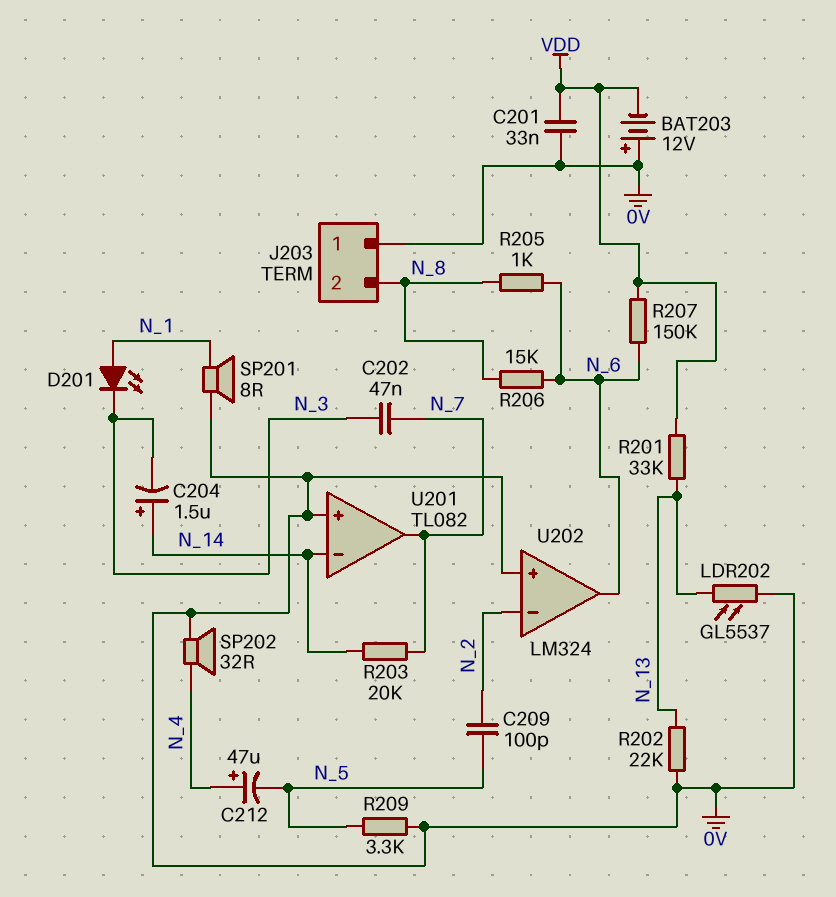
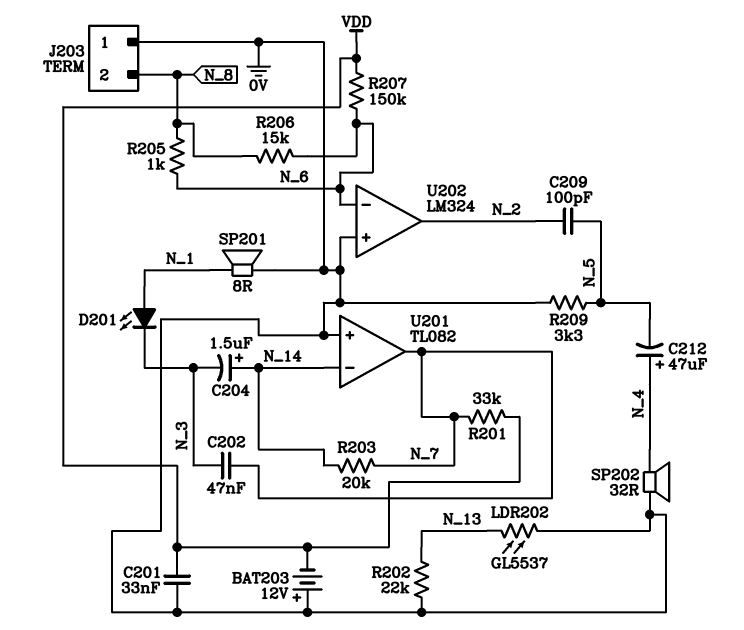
R201: 33k (N_13, VDD) -> 33k (N_7, VDD)
U202 pin in-: N_2 -> N_6
U202 pin out: N_6 -> N_2

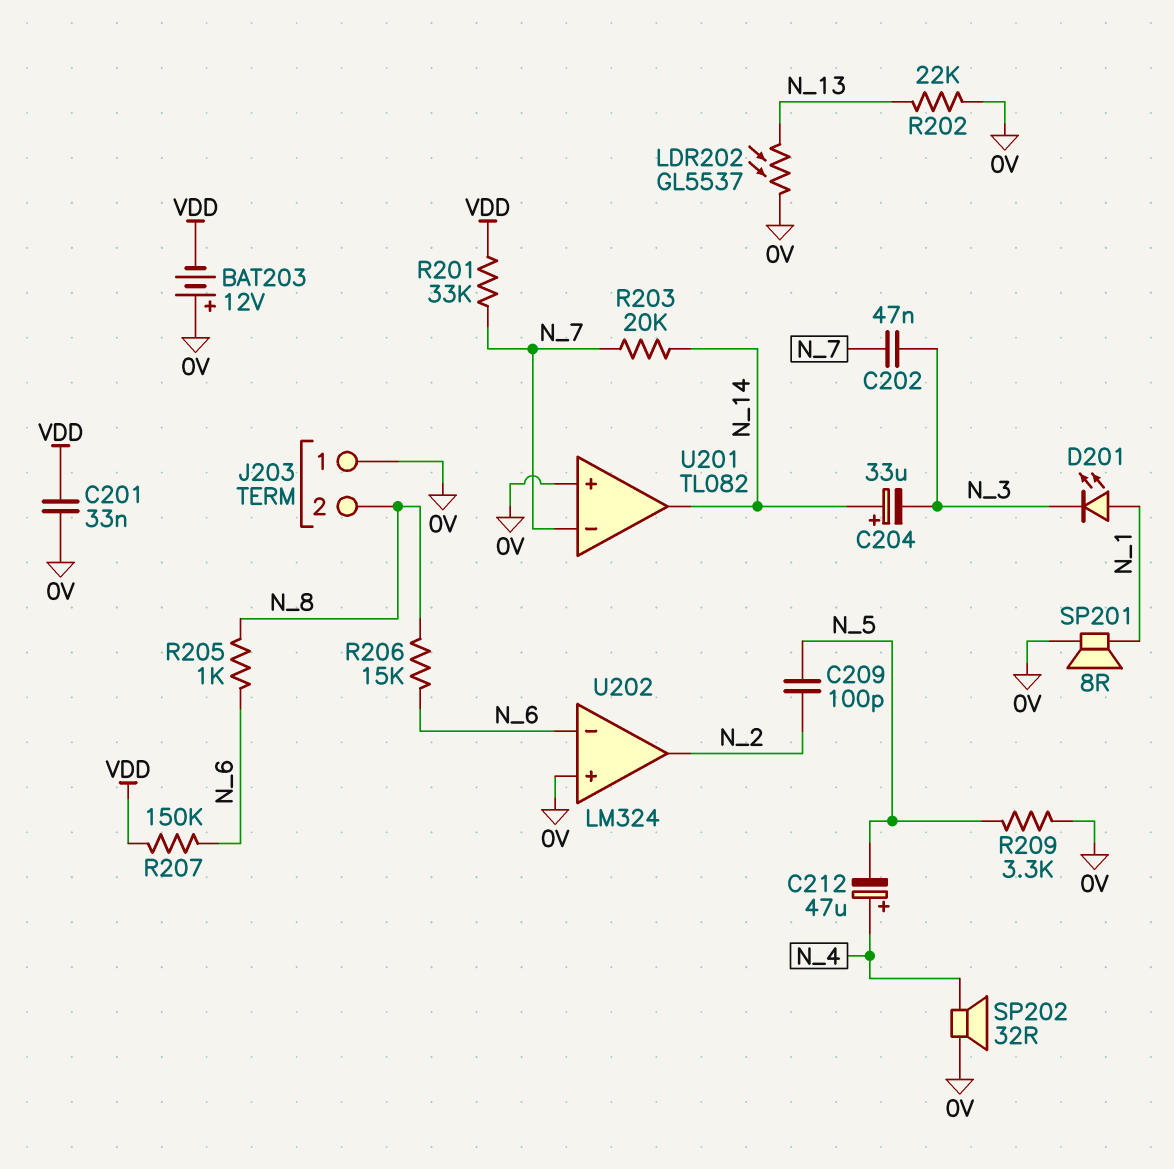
C204: 1.5uF (plus N_14, minus N_3) -> 33uF (plus N_14, minus N_3)
U201 pin in-: N_14 -> N_7
U201 pin out: N_7 -> N_14

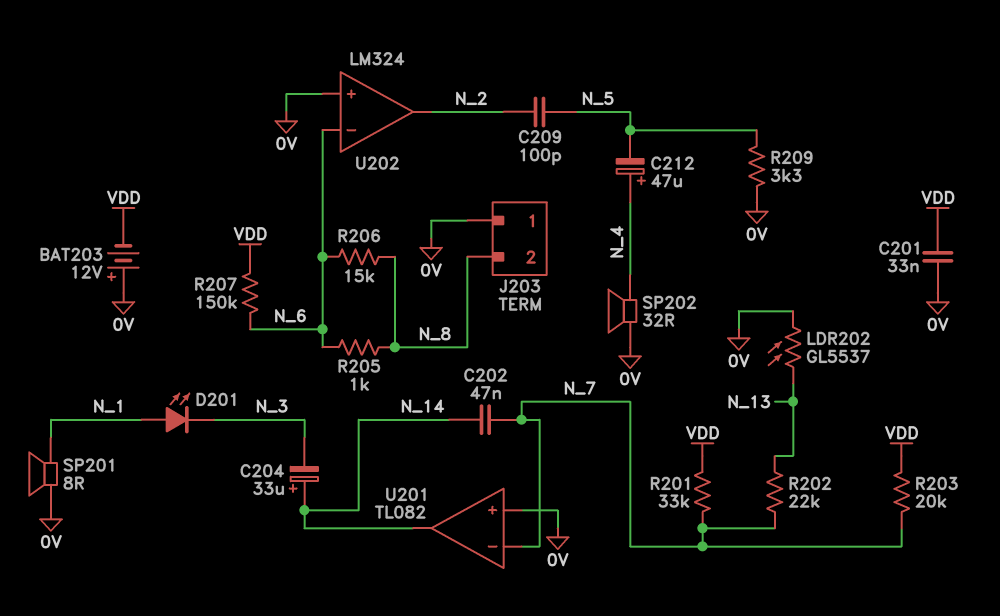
C202: 47nF (N_3, N_7) -> 47nF (N_7, N_14)
R202: 22k (0V, N_13) -> 22k (N_7, N_13)
R203: 20k (N_7, N_14) -> 20k (N_7, VDD)

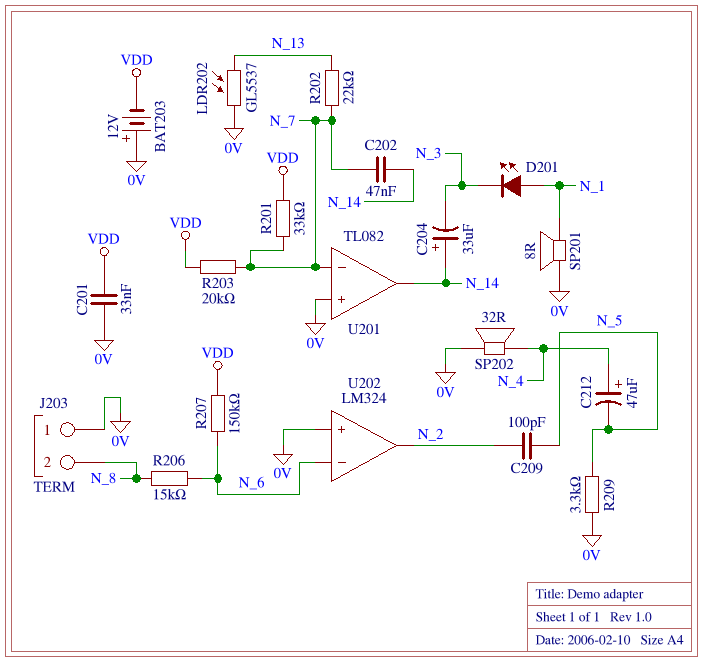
R205: 1k (N_6, N_8) -> none

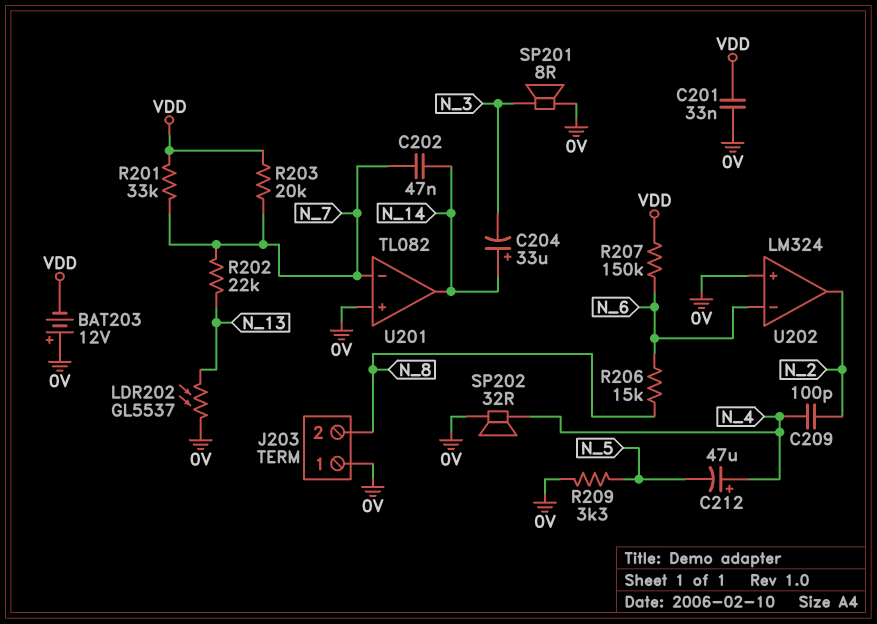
C209: 100pF (N_2, N_5) -> 100pF (N_2, N_4)
D201: LED (A N_1, K N_3) -> none
SP201: speaker 8R (0V, N_1) -> speaker 8R (0V, N_3)

